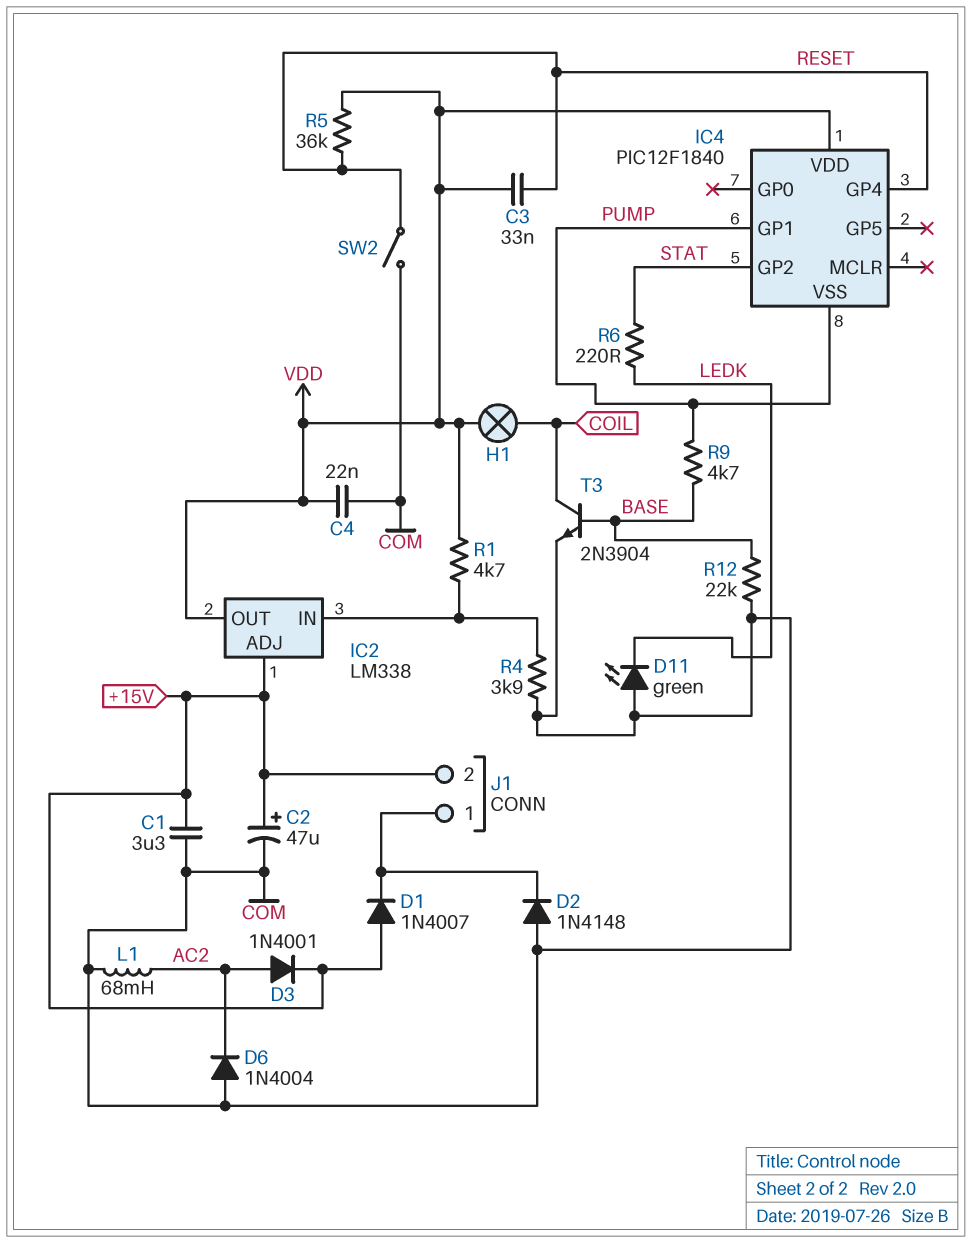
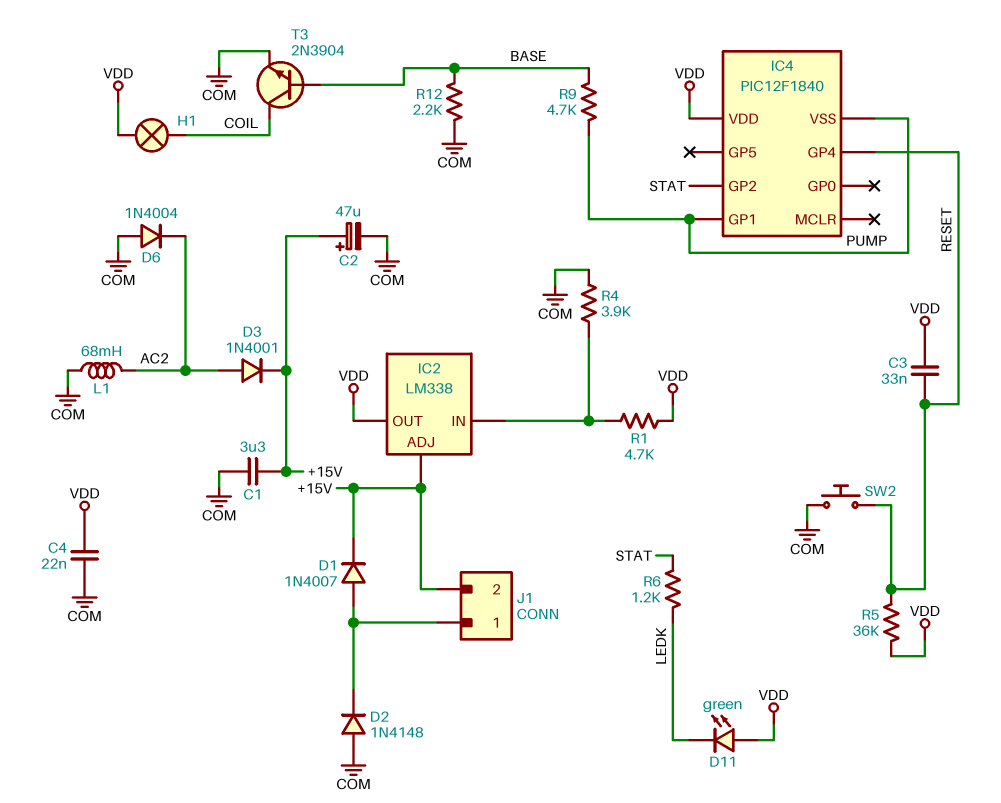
D1: diode 1N4007 (A +15V, K J1/1) -> diode 1N4007 (A J1/1, K +15V)
D11: LED green (A COM, K LEDK) -> LED green (A VDD, K LEDK)
R6: 220 (LEDK, STAT) -> 1.2k (LEDK, STAT)
R12: 22k (BASE, COM) -> 2.2k (BASE, COM)
SW2: switch (COM, RESET) -> button (COM, RESET)

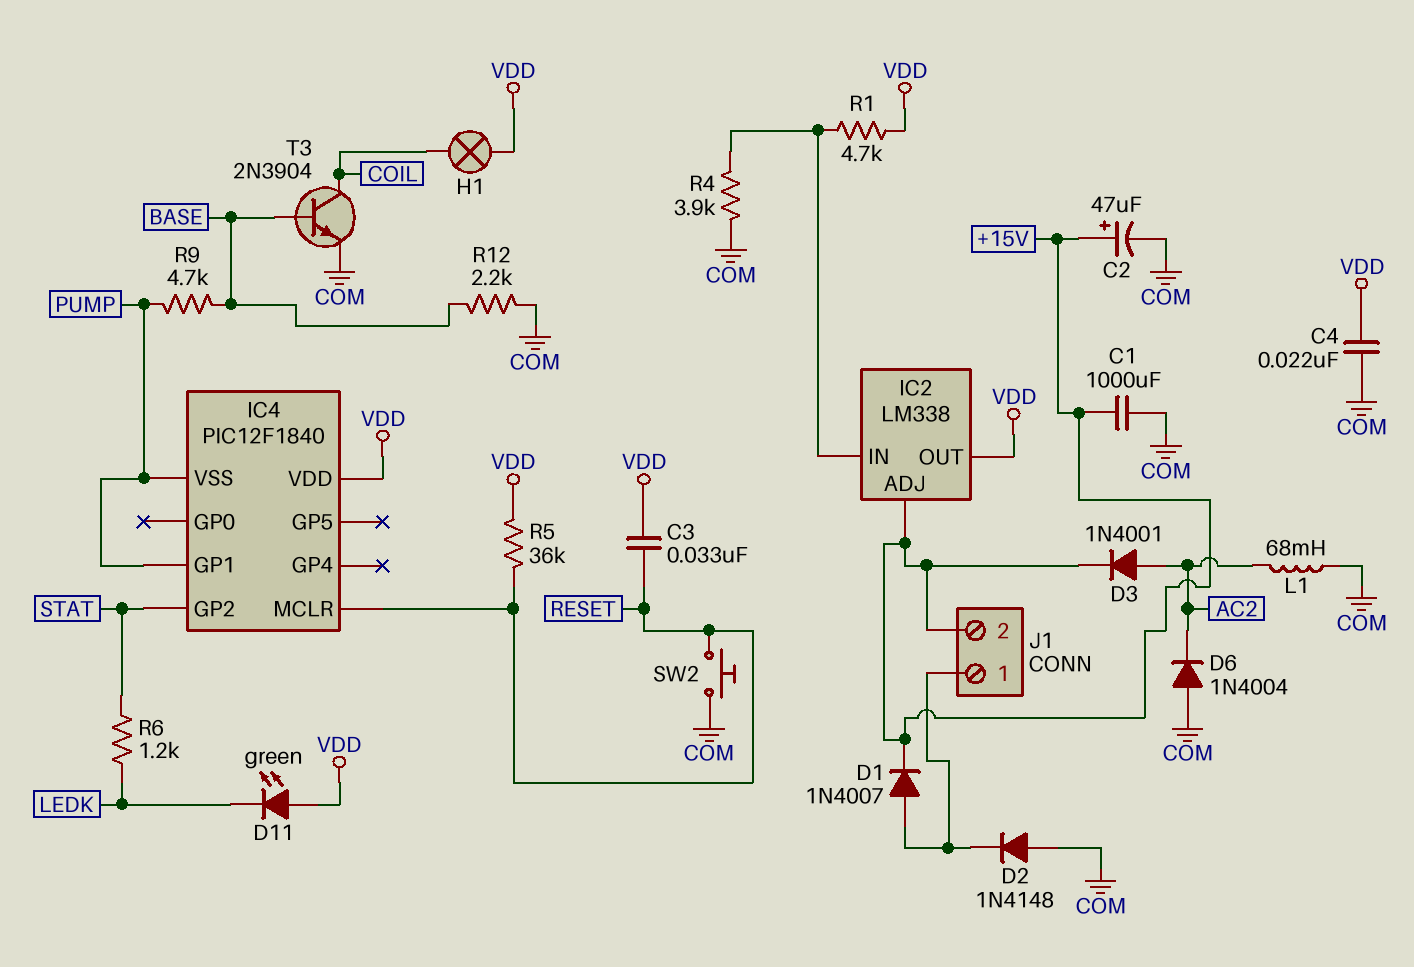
C1: 3.3uF (+15V, COM) -> 1000uF (+15V, COM)
IC4 pin GP4: RESET -> none
IC4 pin MCLR: none -> RESET

